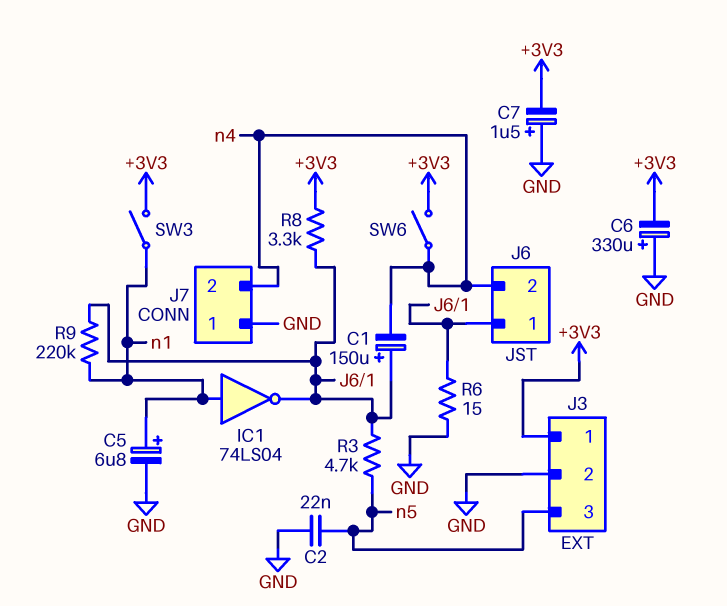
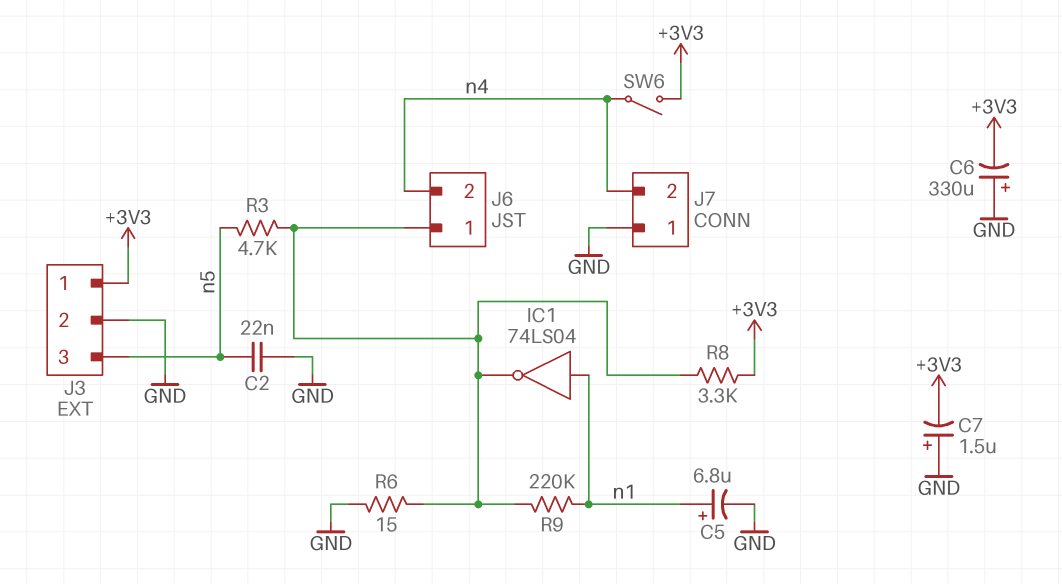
C1: 150uF (plus J6/1, minus n4) -> none
SW3: switch (+3V3, n1) -> none

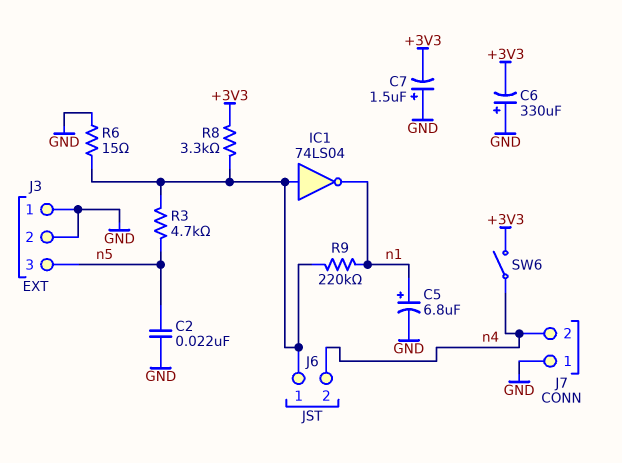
IC1: NOT 74LS04 (in n1, out J6/1) -> NOT 74LS04 (in J6/1, out n1)
J3 pin 1: +3V3 -> GND

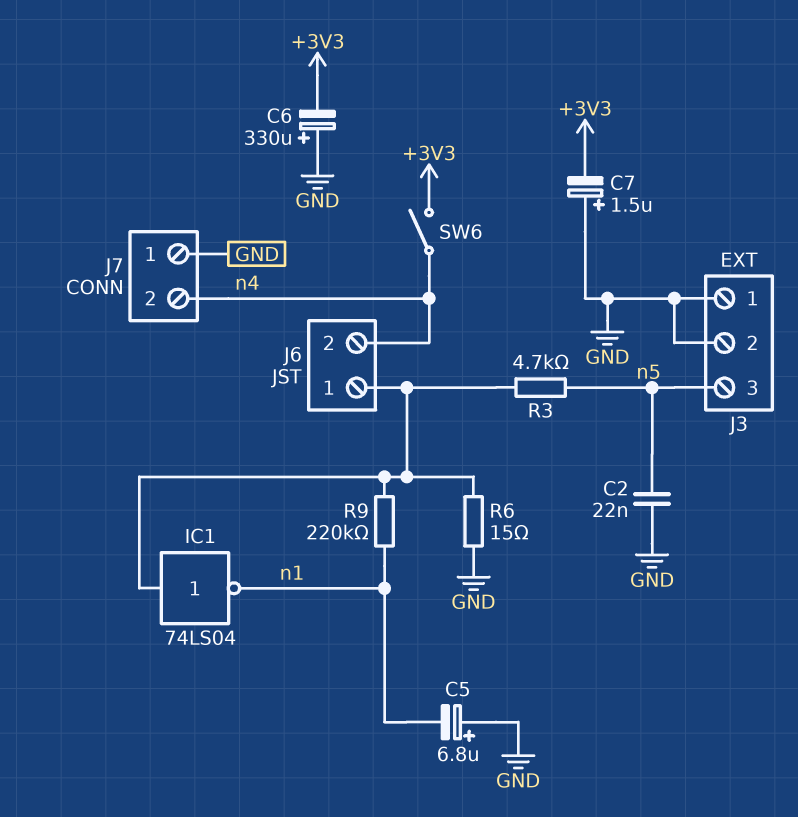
C5: 6.8uF (plus n1, minus GND) -> 6.8uF (plus GND, minus n1)
R8: 3.3k (+3V3, J6/1) -> none

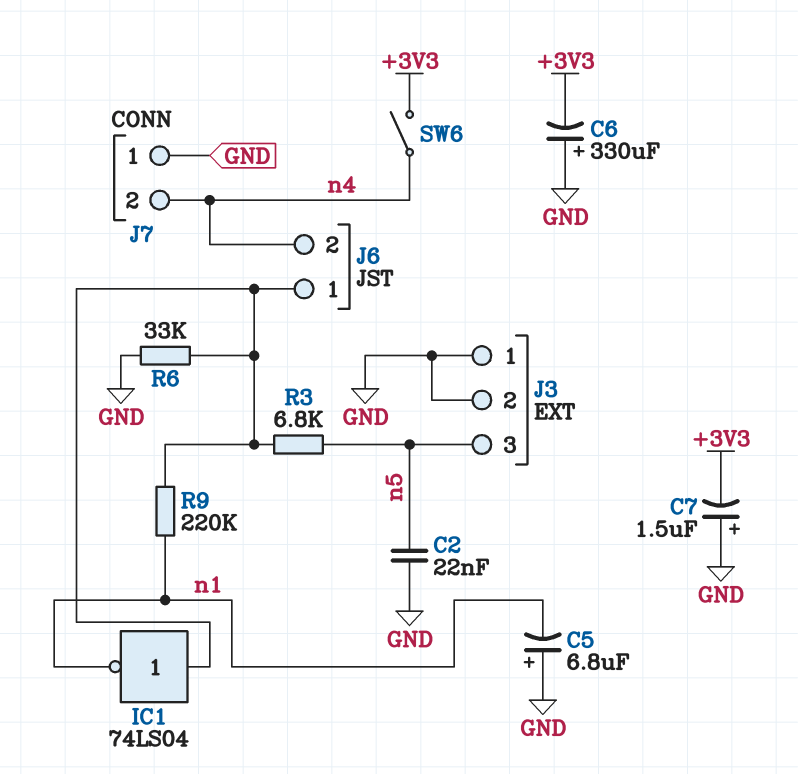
R3: 4.7k (J6/1, n5) -> 6.8k (J6/1, n5)
R6: 15 (GND, J6/1) -> 33k (GND, J6/1)

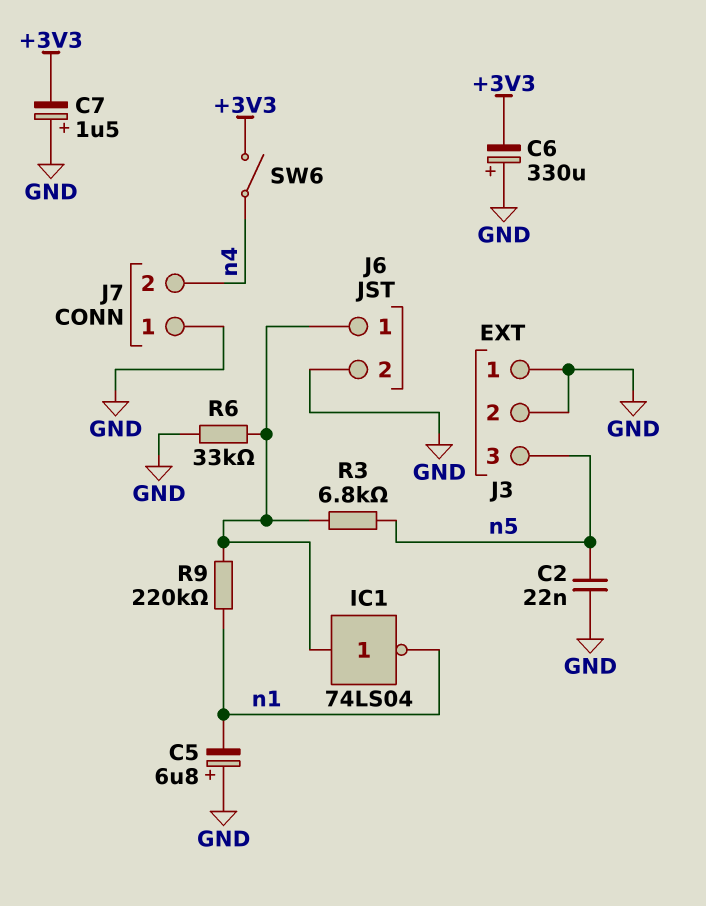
J6 pin 2: n4 -> GND

